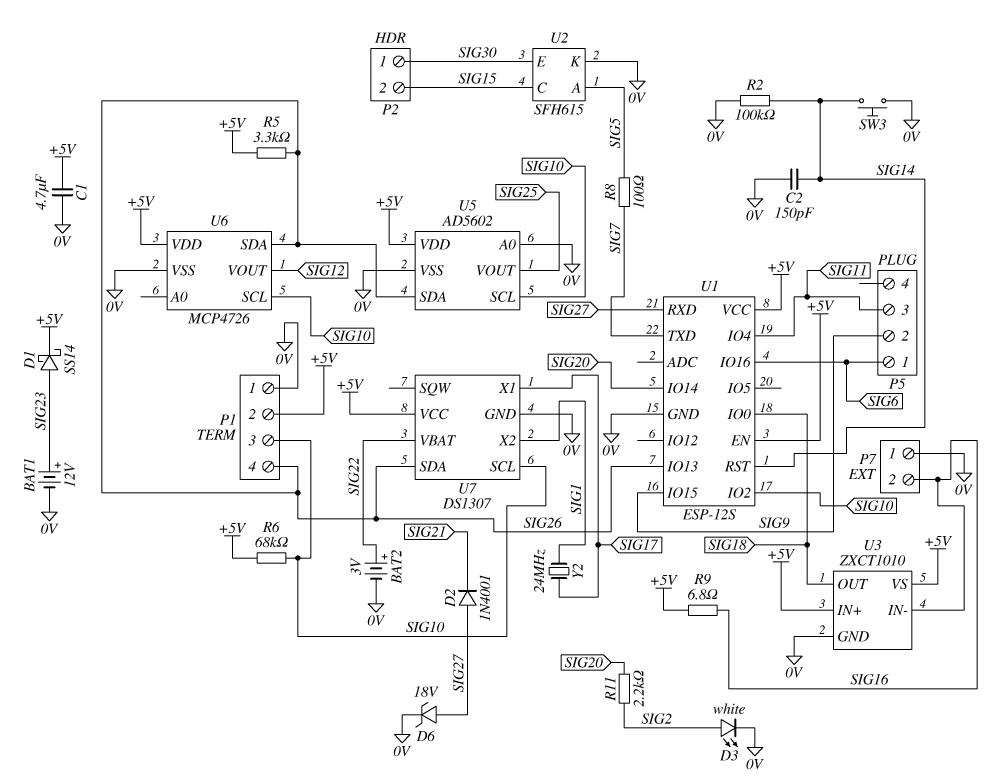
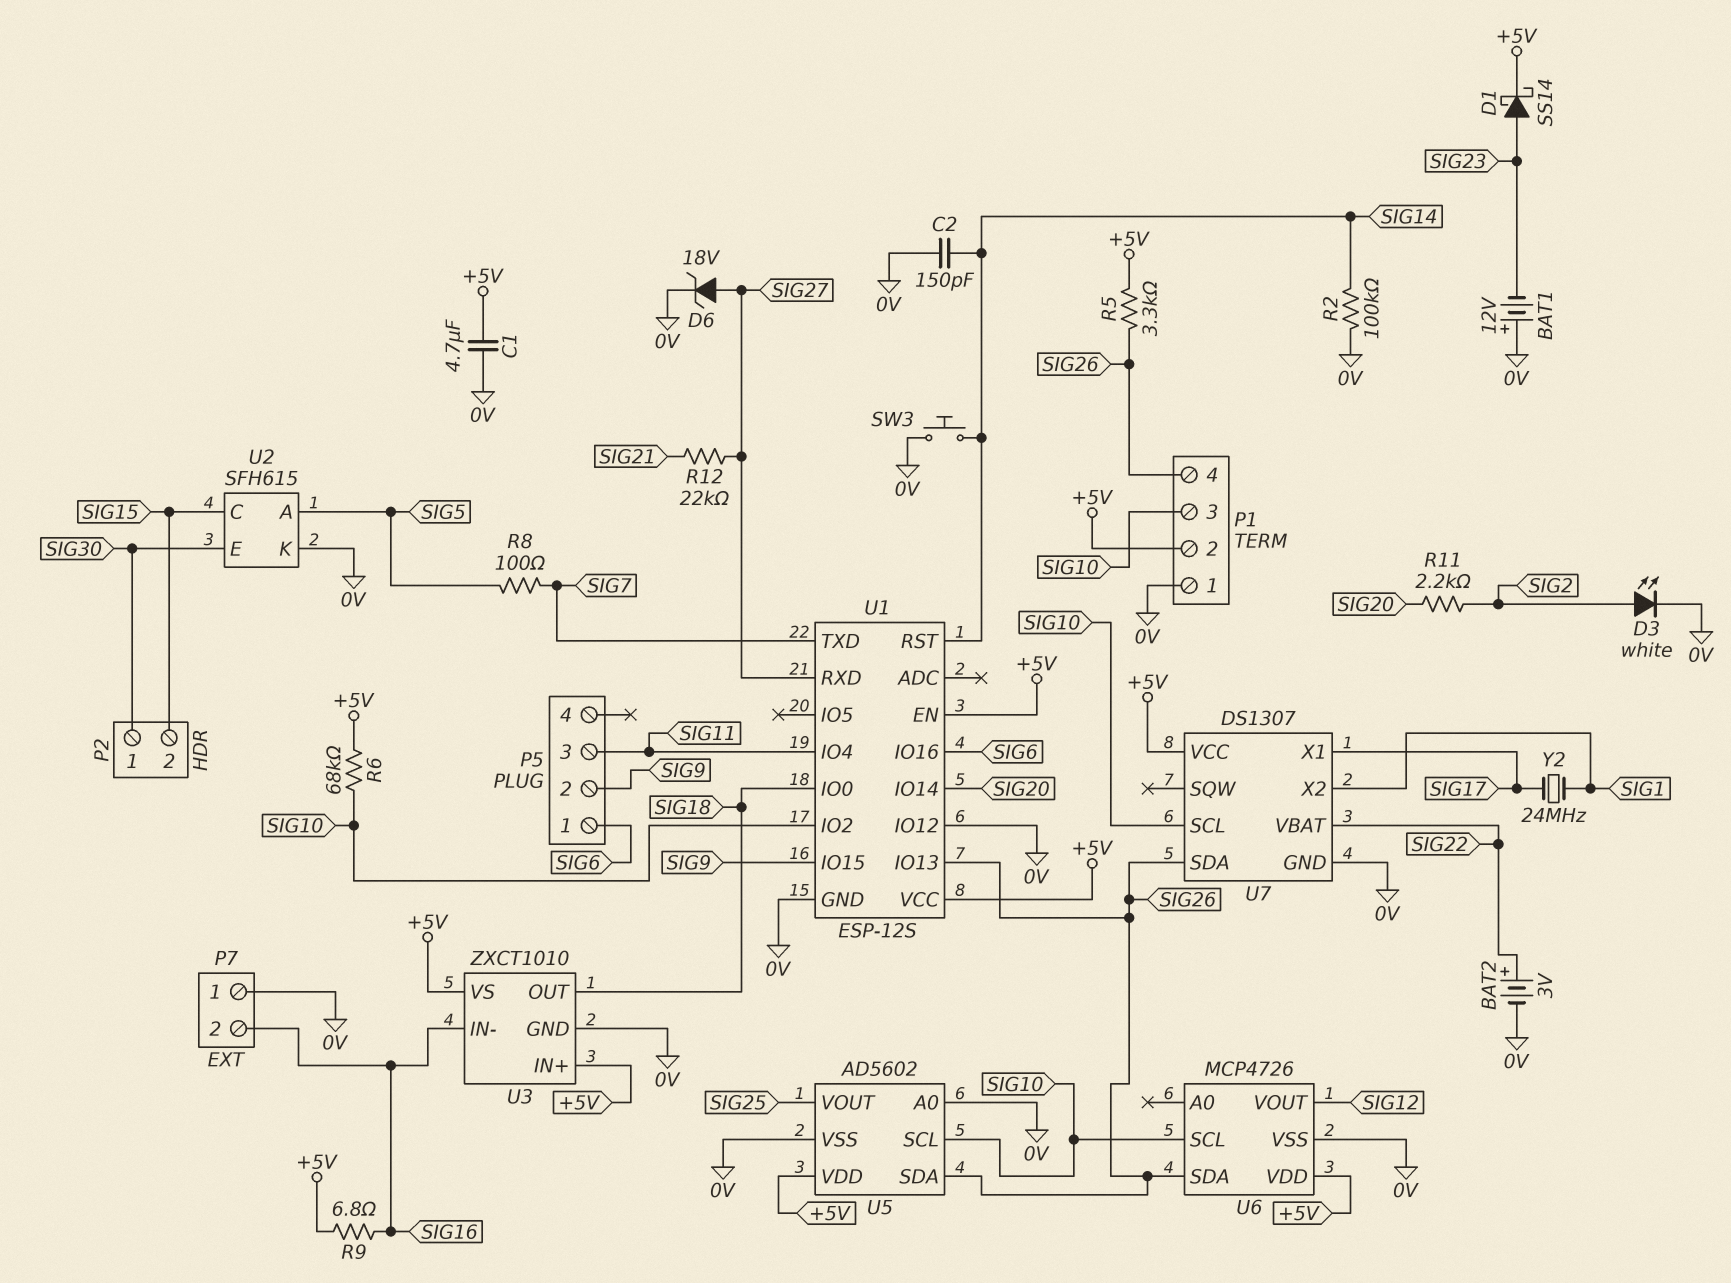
BAT1: 12V (plus SIG23, minus 0V) -> 12V (plus 0V, minus SIG23)
D2: diode 1N4001 (A SIG27, K SIG21) -> none
R12: none -> 22k (SIG21, SIG27)
U1 pin IO12: none -> 0V

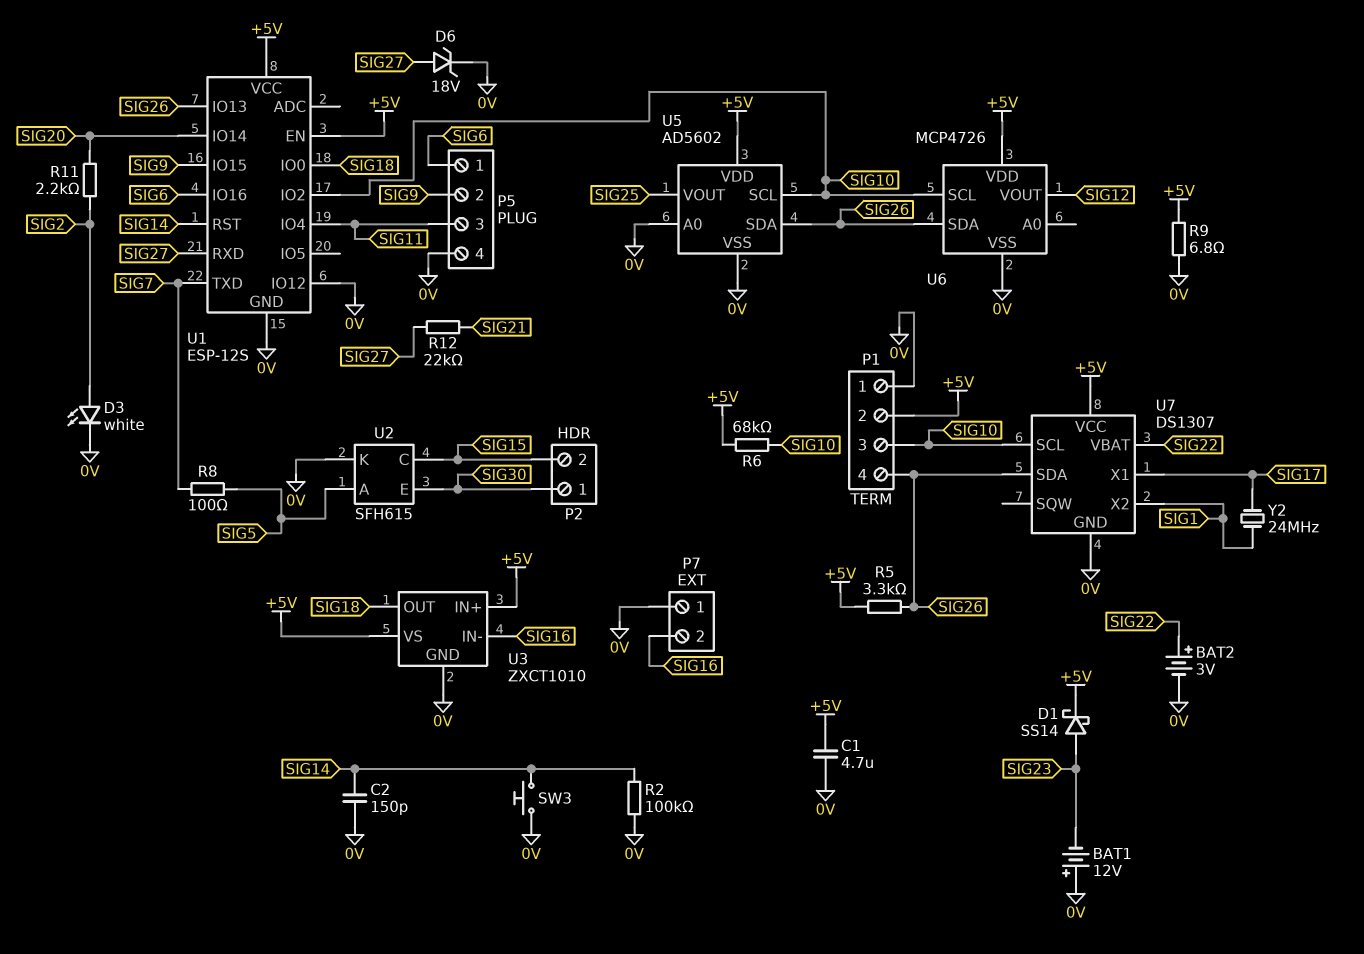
P5 pin 4: none -> 0V
R9: 6.8 (+5V, SIG16) -> 6.8 (+5V, 0V)

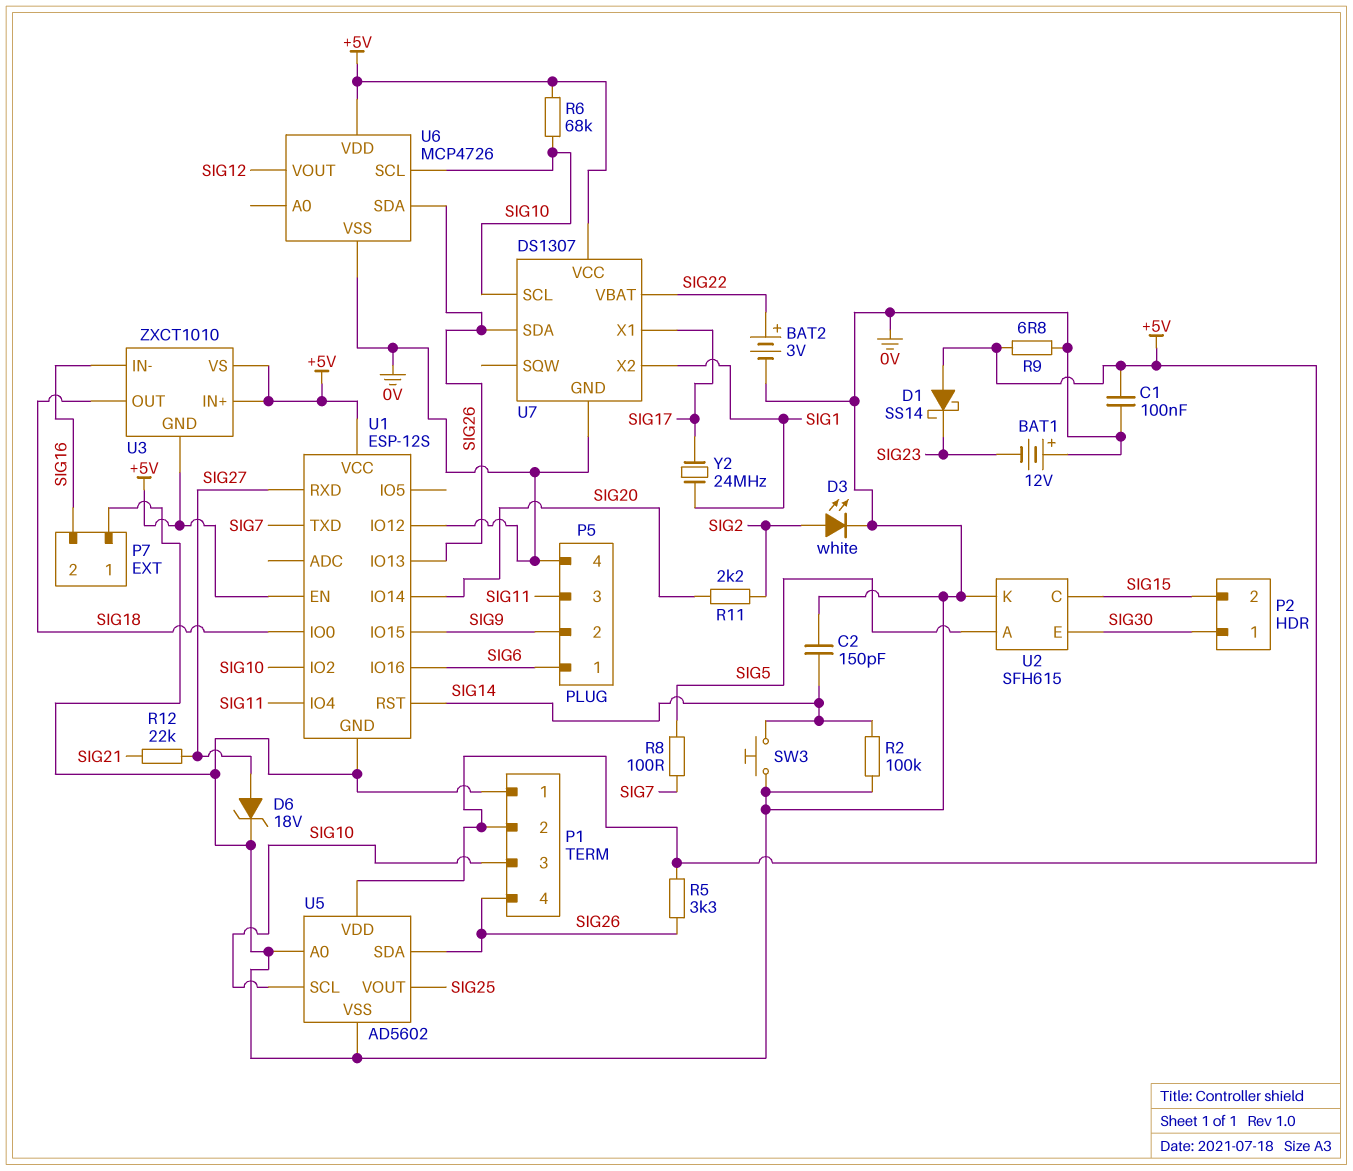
C1: 4.7uF (+5V, 0V) -> 100nF (+5V, 0V)
D1: schottky SS14 (A SIG23, K +5V) -> schottky SS14 (A +5V, K SIG23)
U3 pin GND: 0V -> +5V

